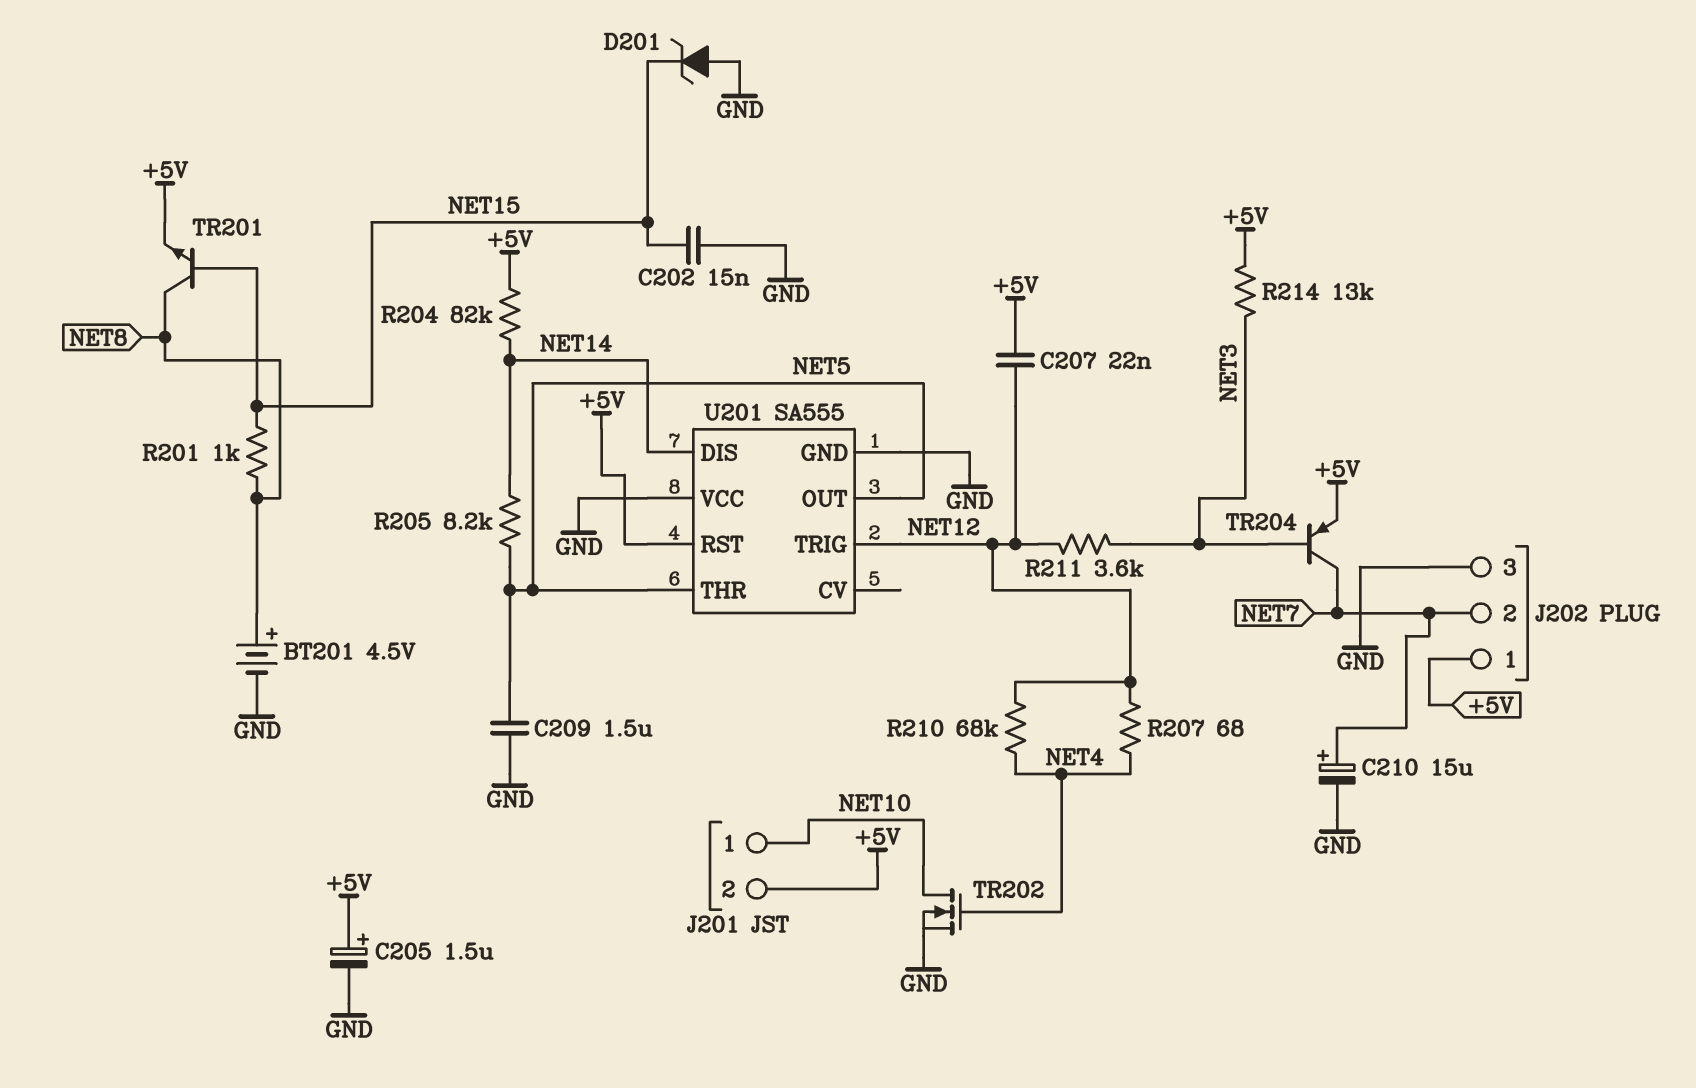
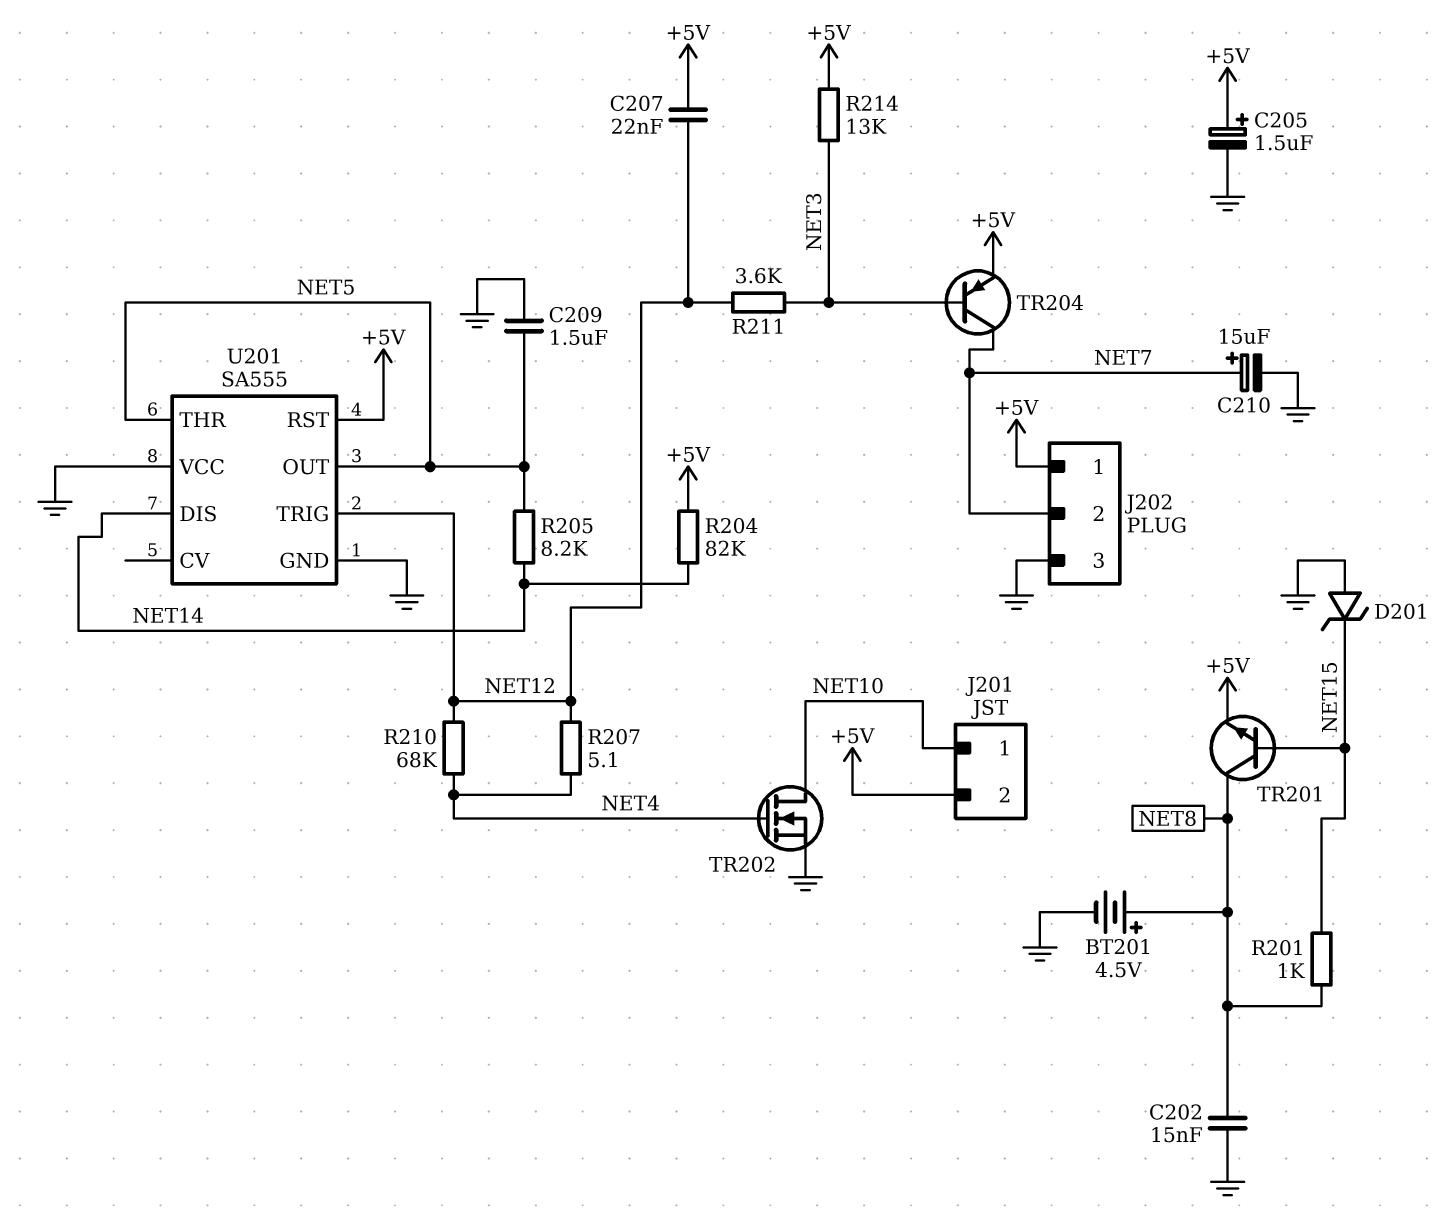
C202: 15nF (GND, NET15) -> 15nF (GND, NET8)
R207: 68 (NET4, NET12) -> 5.1 (NET4, NET12)

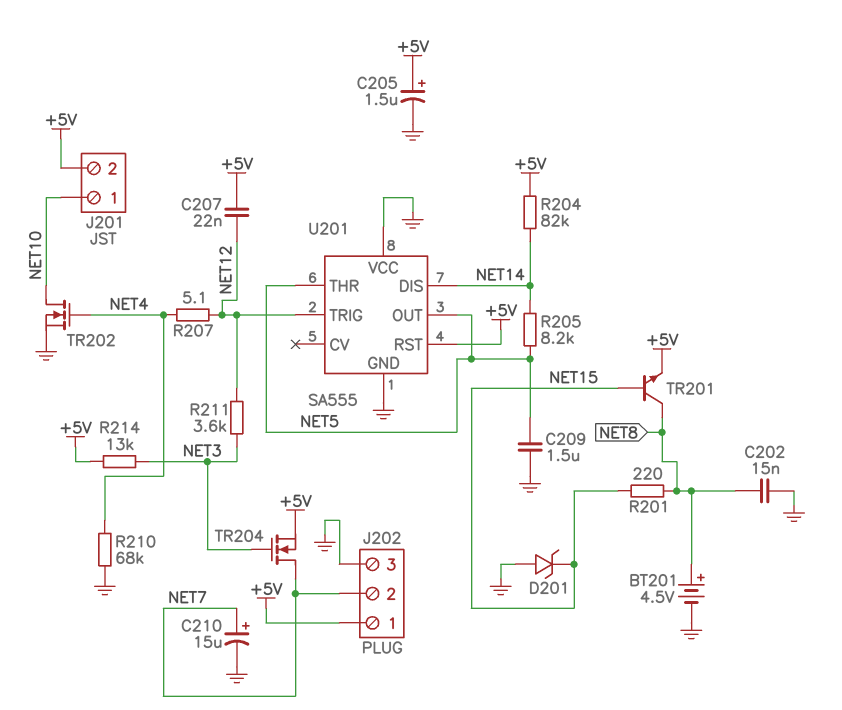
R201: 1k (NET8, NET15) -> 220 (NET8, NET15)
R210: 68k (NET4, NET12) -> 68k (GND, NET4)
TR204: PNP (B NET3, C NET7, E +5V) -> NMOS (G NET3, D NET7, S +5V)

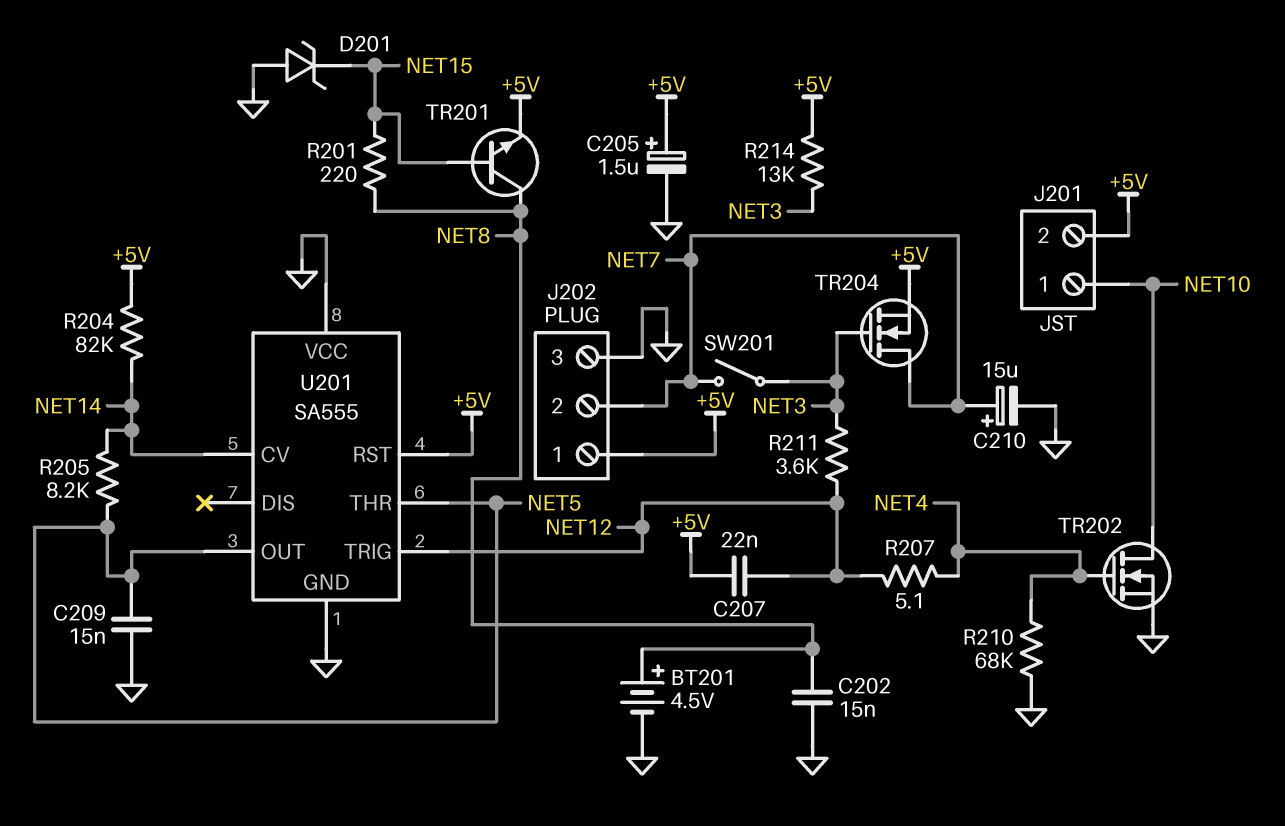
C209: 1.5uF (GND, NET5) -> 15nF (GND, NET5)
SW201: none -> switch (NET3, NET7)
U201 pin CV: none -> NET14
U201 pin DIS: NET14 -> none

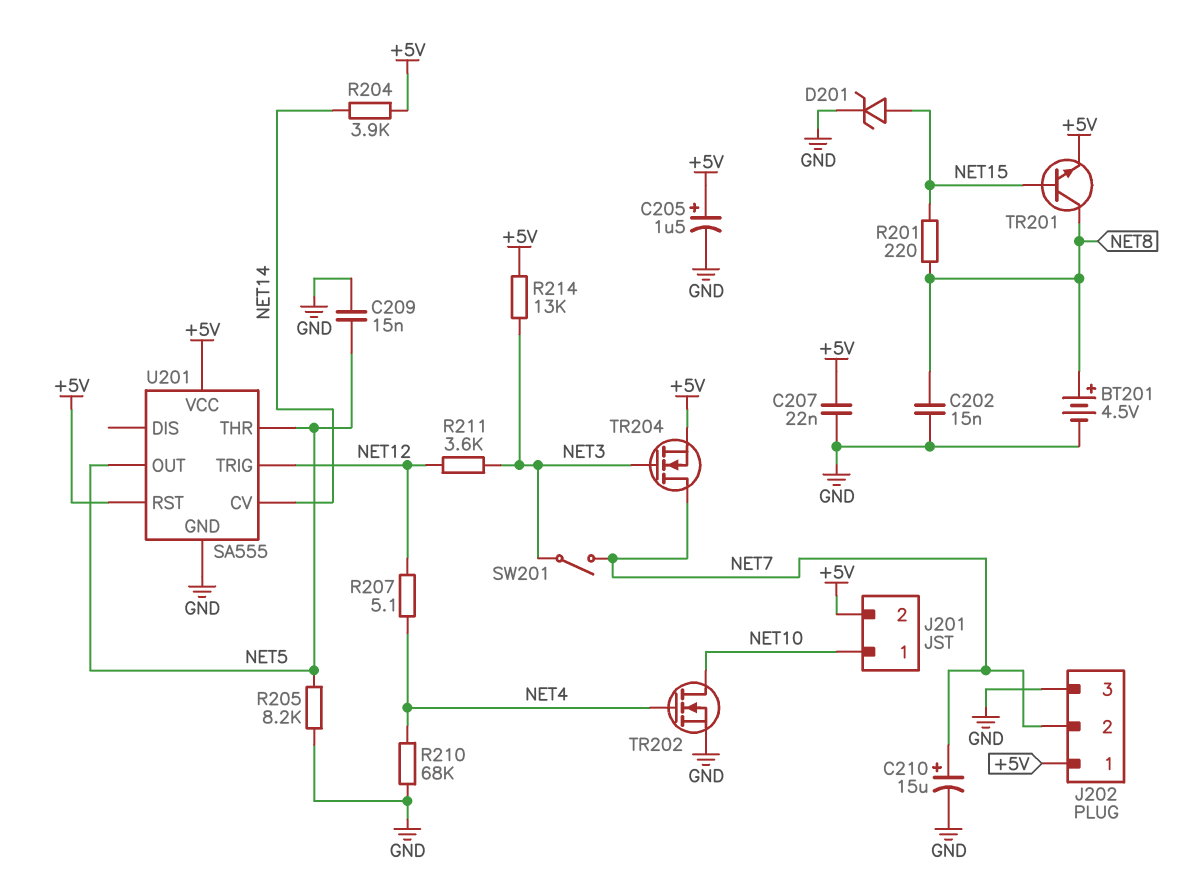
C207: 22nF (+5V, NET12) -> 22nF (+5V, GND)
D201: zener (A GND, K NET15) -> zener (A NET15, K GND)
R204: 82k (+5V, NET14) -> 3.9k (+5V, NET14)
R205: 8.2k (NET5, NET14) -> 8.2k (GND, NET5)
U201 pin VCC: GND -> +5V

